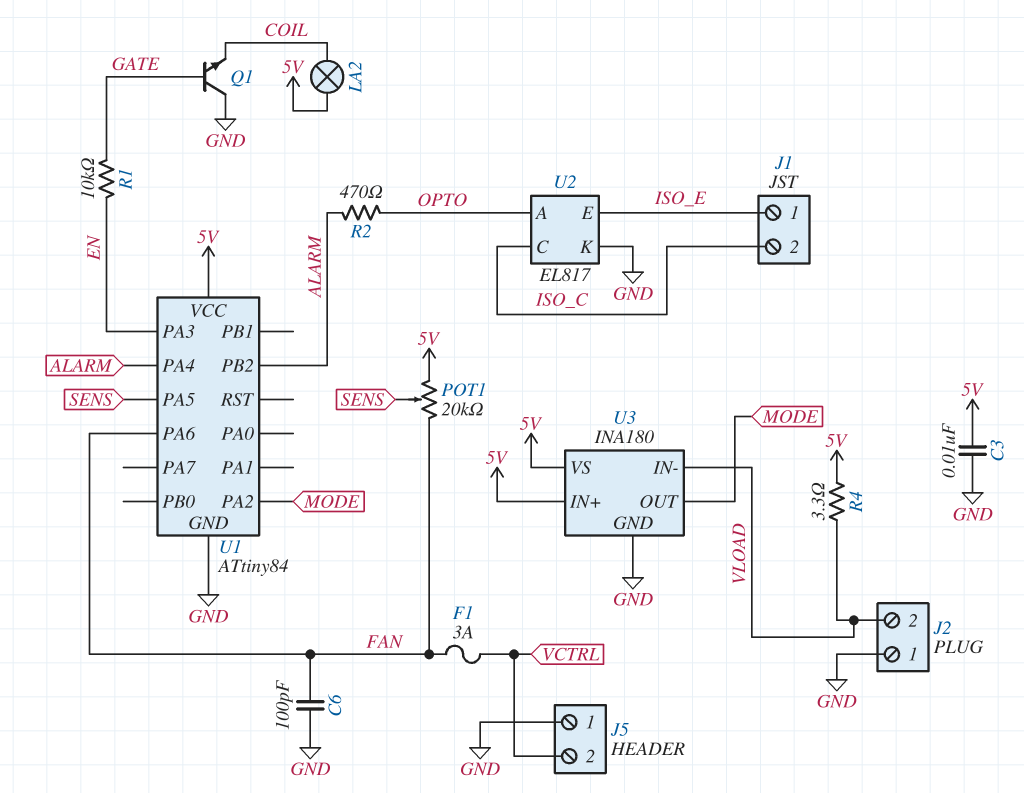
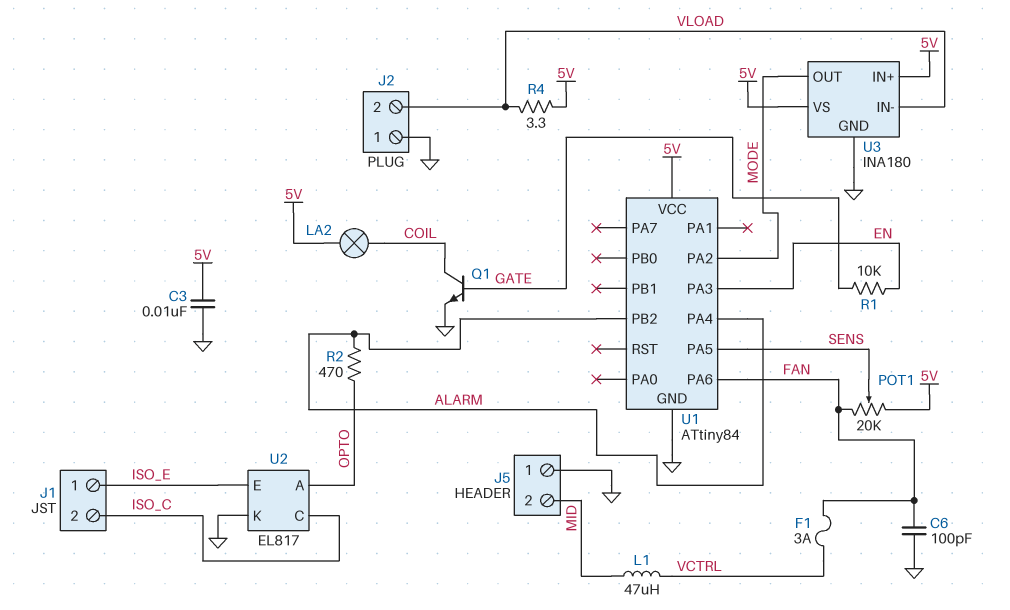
J5 pin 2: VCTRL -> MID
L1: none -> 47uH (MID, VCTRL)
Q1: NPN (B GATE, C GND, E COIL) -> NPN (B GATE, C COIL, E GND)

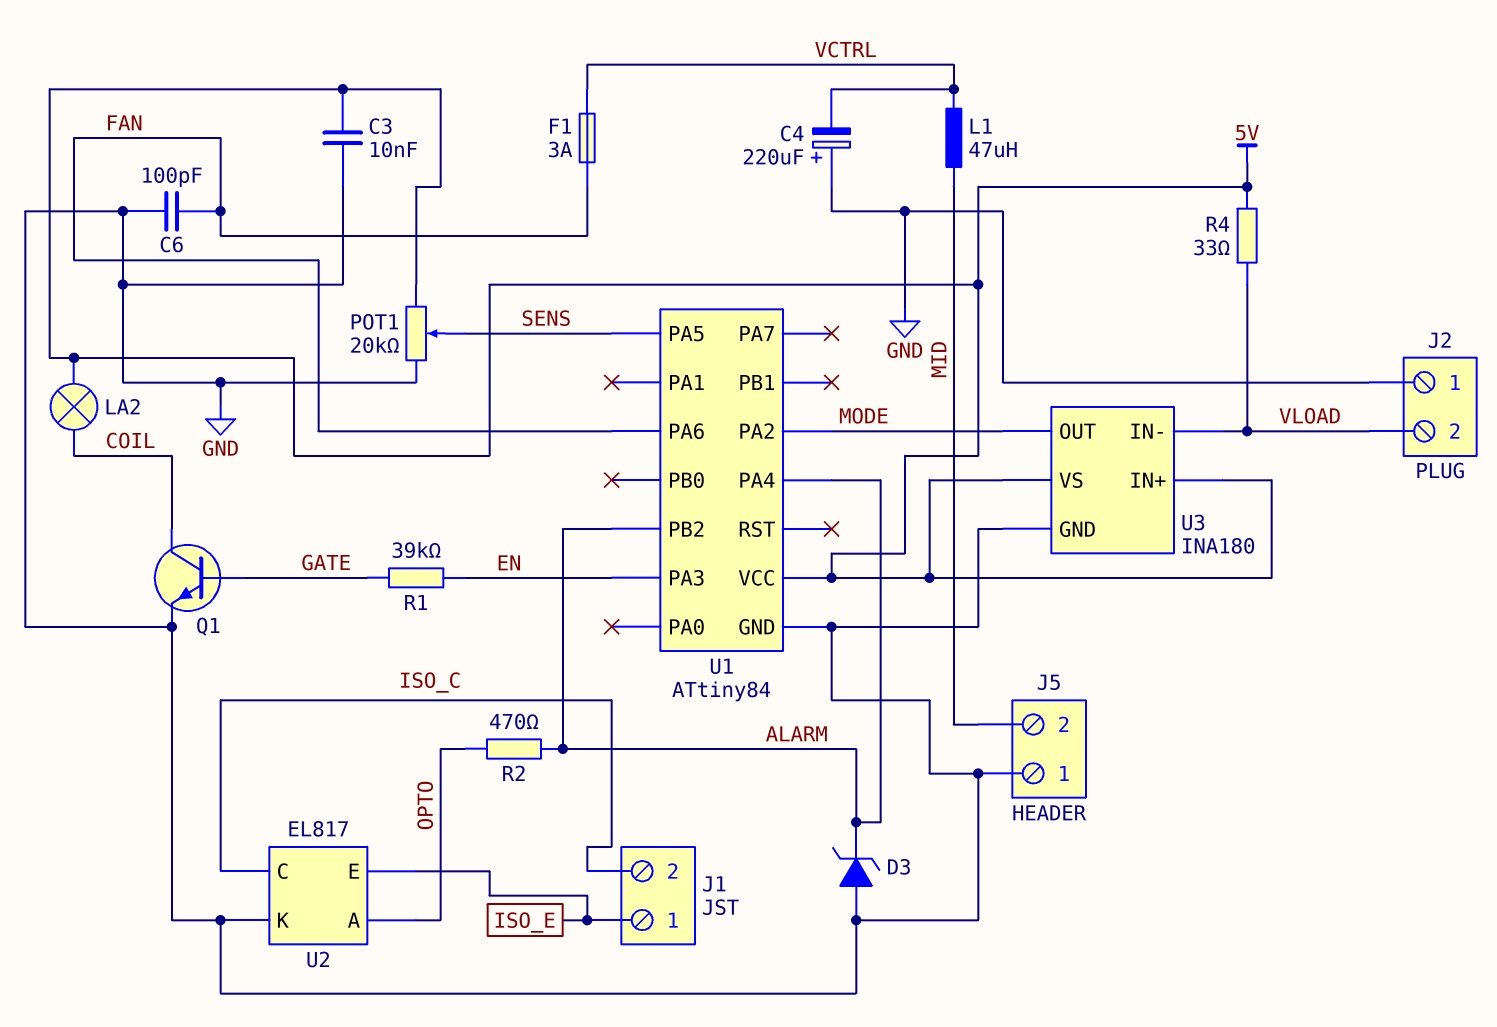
C4: none -> 220uF (plus GND, minus VCTRL)
D3: none -> zener (A GND, K ALARM)
POT1: 20k (5V, FAN, wiper SENS) -> 20k (5V, GND, wiper SENS)
R1: 10k (EN, GATE) -> 39k (EN, GATE)
R4: 3.3 (5V, VLOAD) -> 33 (5V, VLOAD)

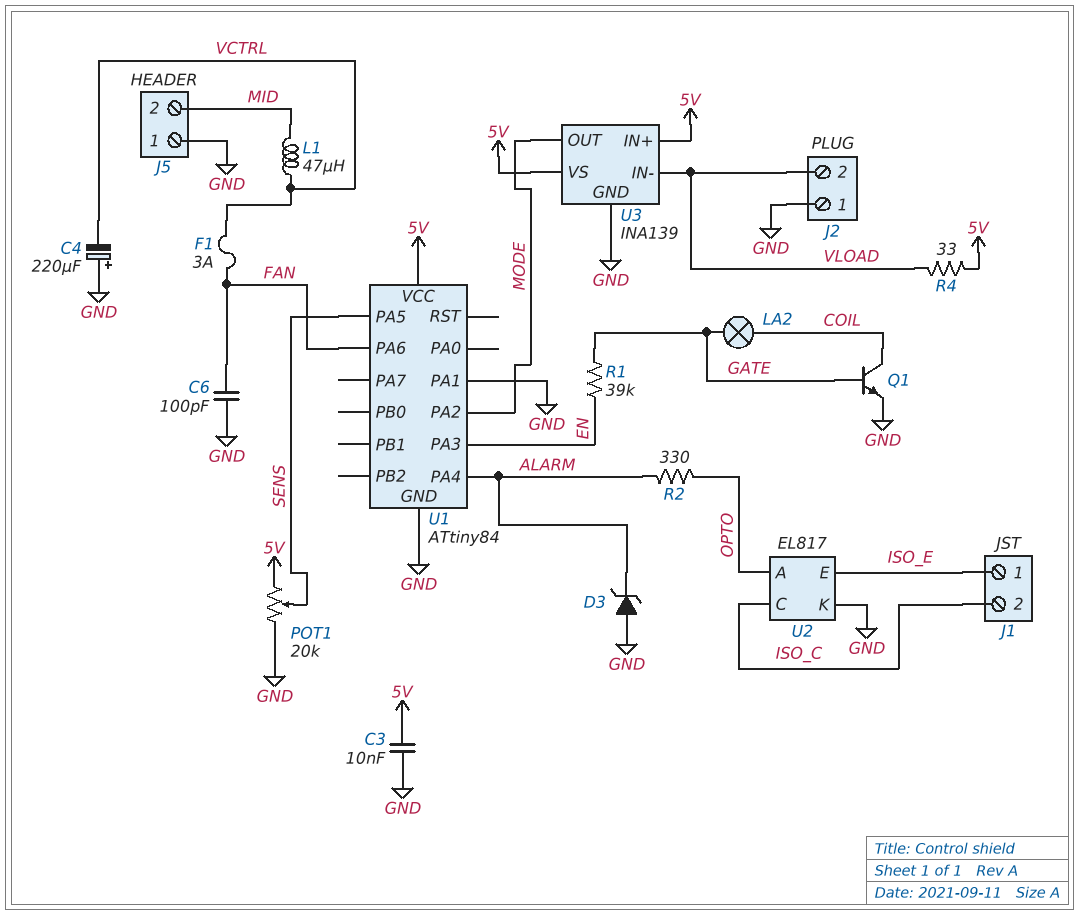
LA2: lamp (5V, COIL) -> lamp (COIL, GATE)
R2: 470 (ALARM, OPTO) -> 330 (ALARM, OPTO)
U1 pin PA1: none -> GND
U1 pin PB2: ALARM -> none
U3: INA180 -> INA139

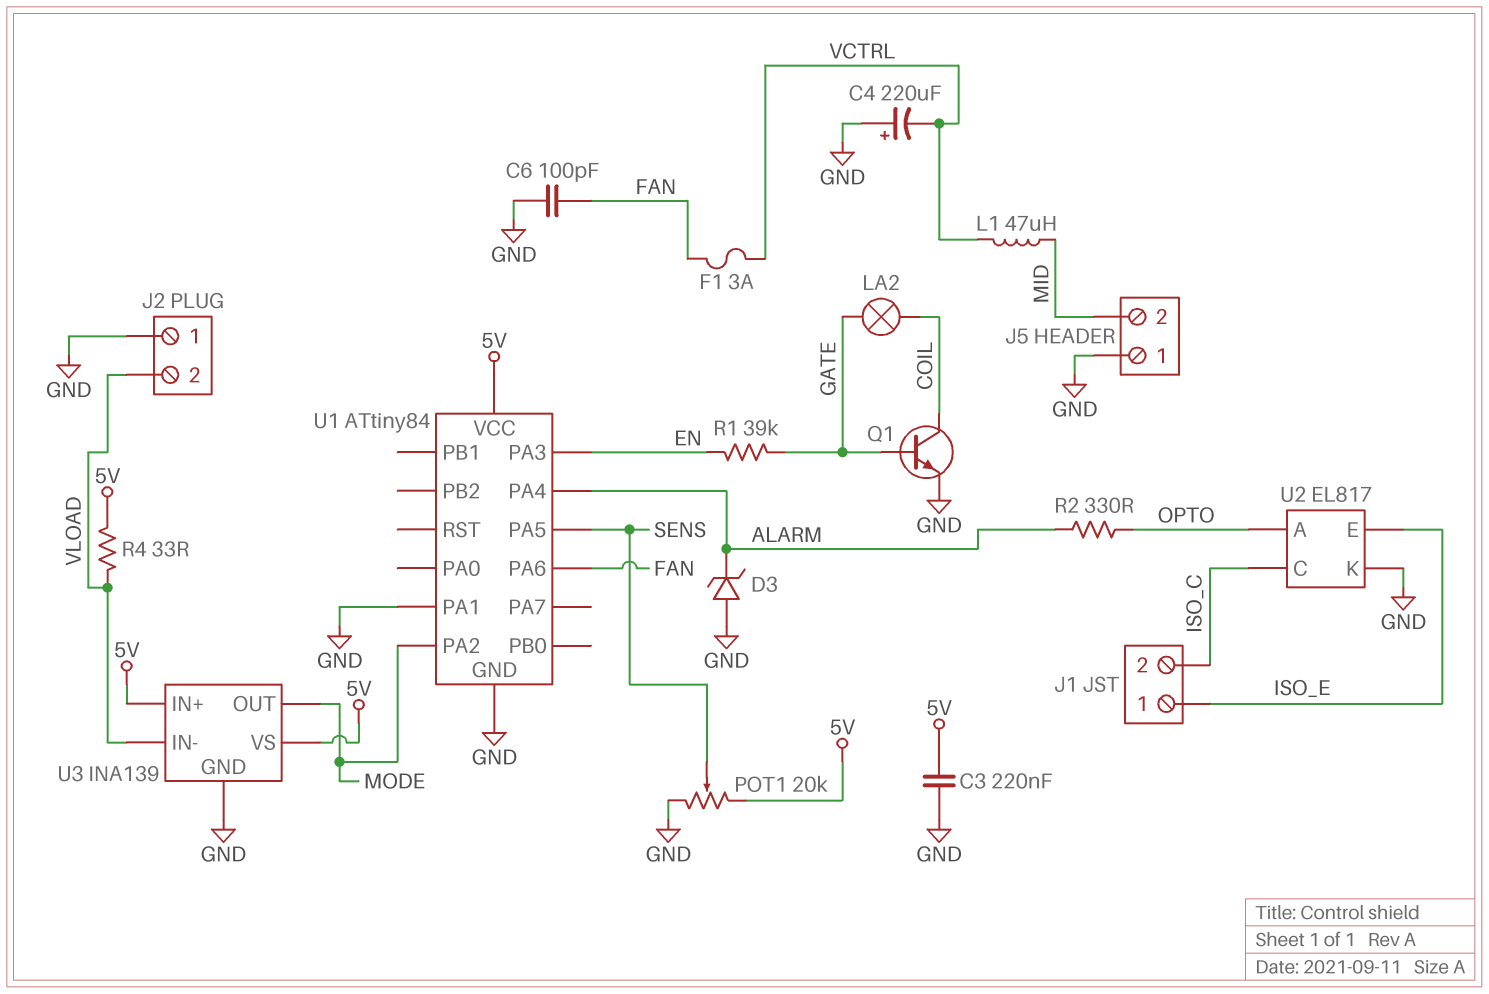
C3: 10nF (5V, GND) -> 220nF (5V, GND)

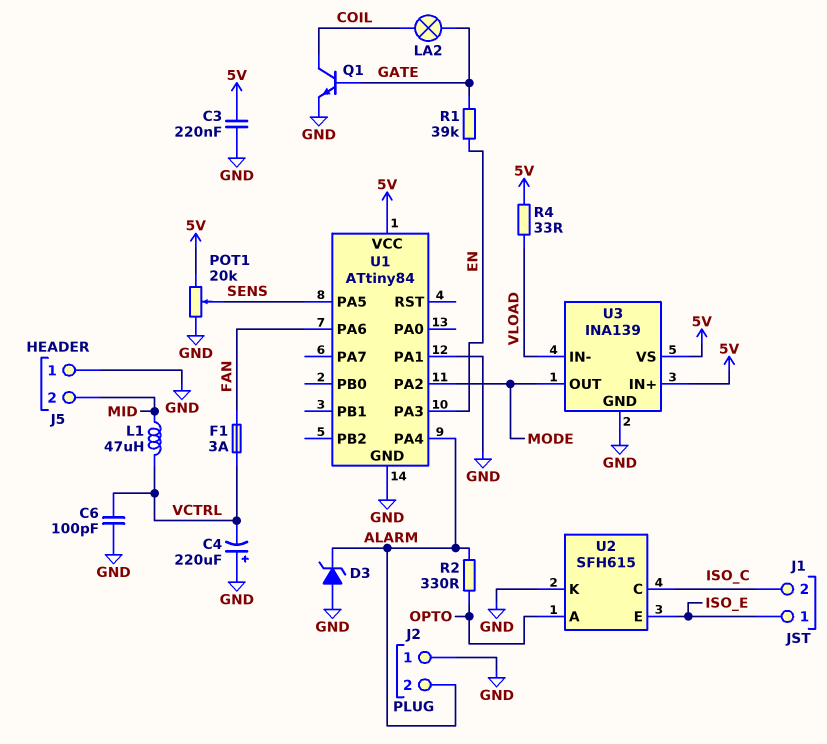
C6: 100pF (FAN, GND) -> 100pF (GND, VCTRL)
J2 pin 2: VLOAD -> ALARM
U2: EL817 -> SFH615

